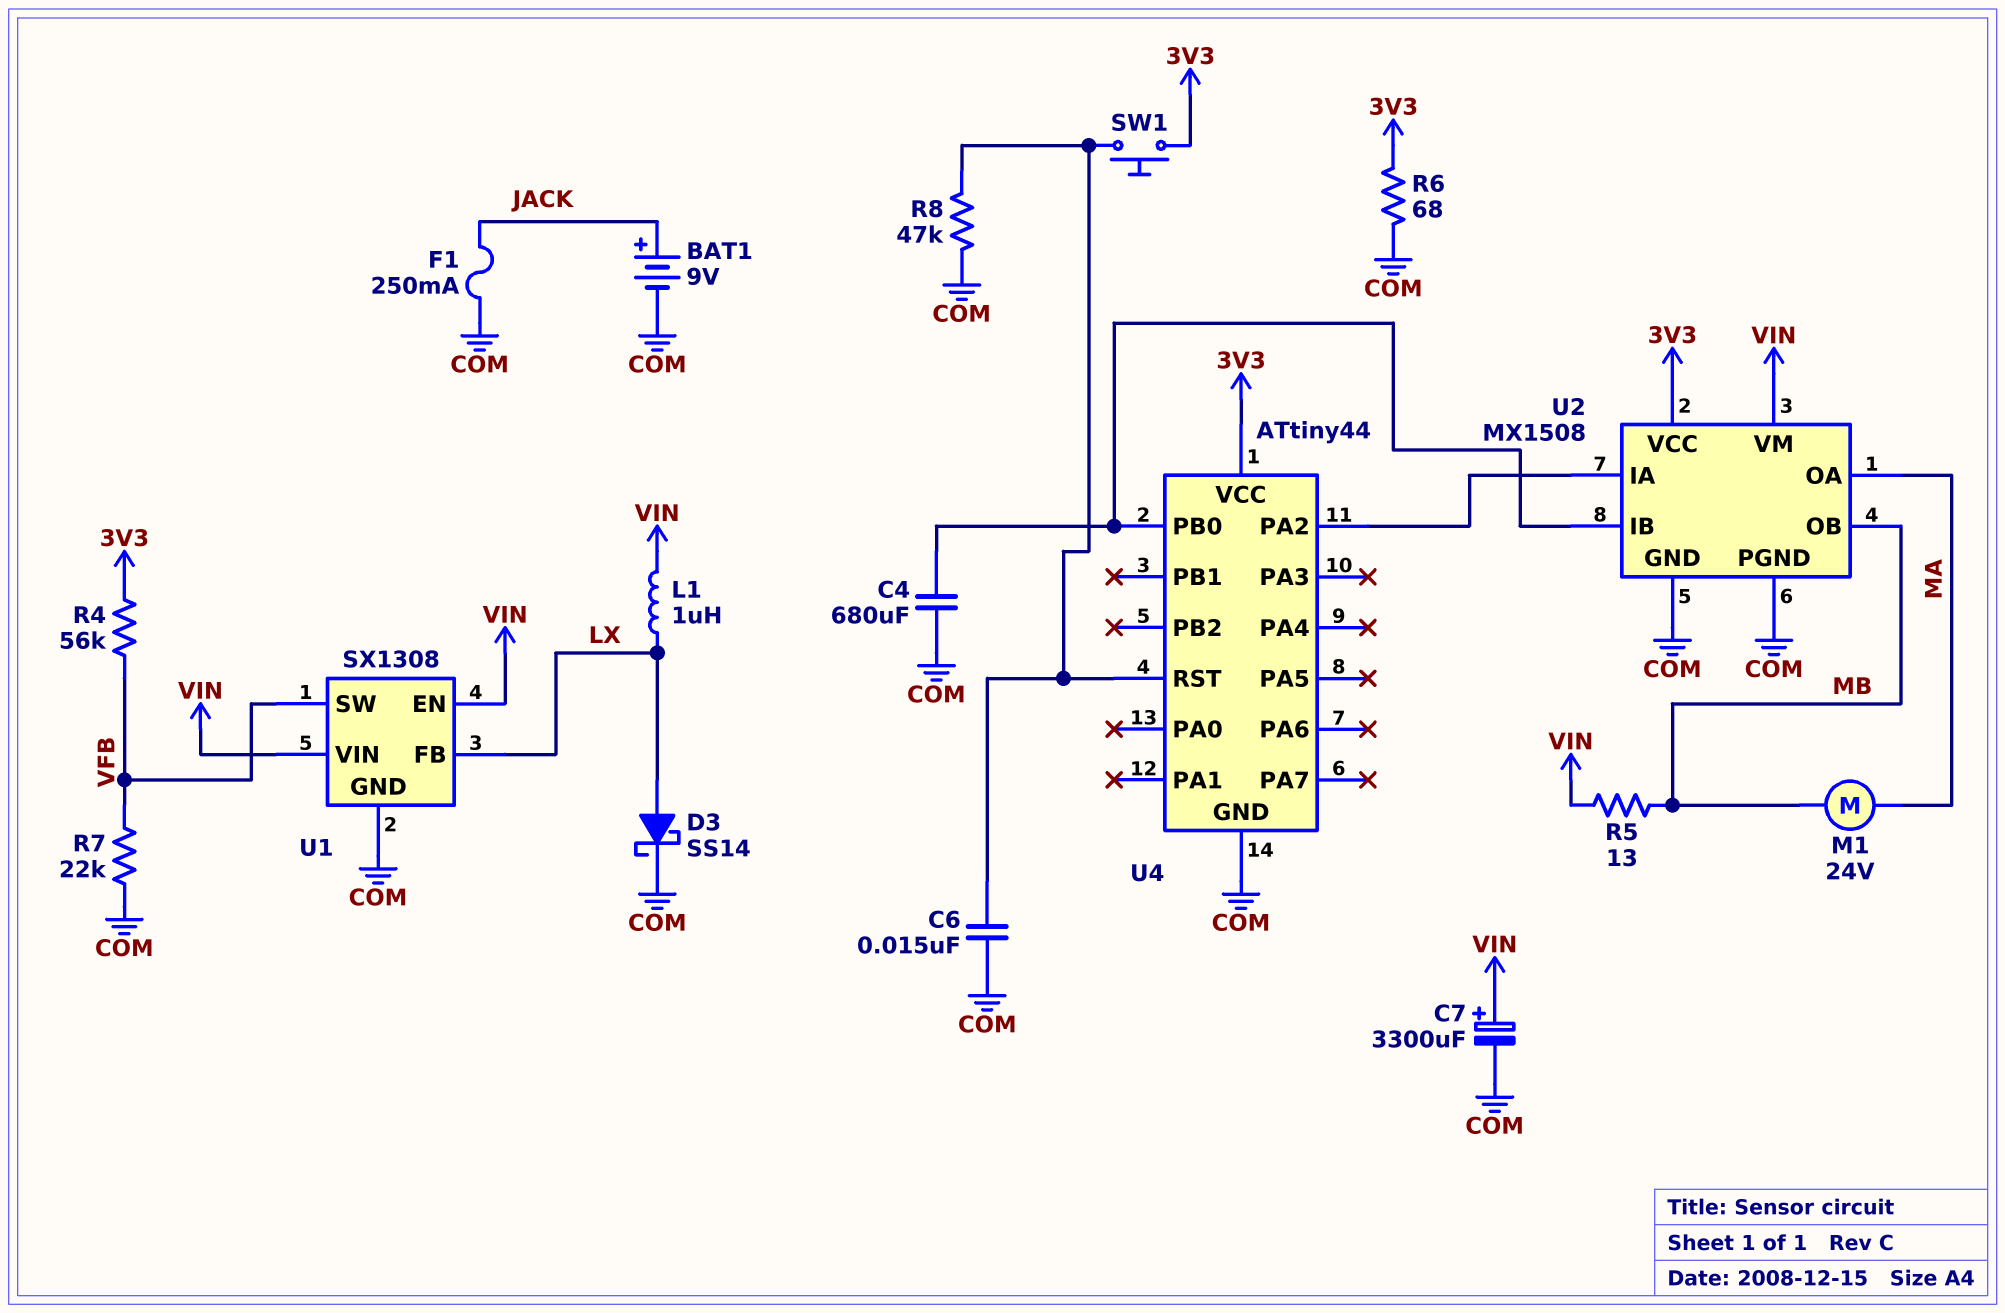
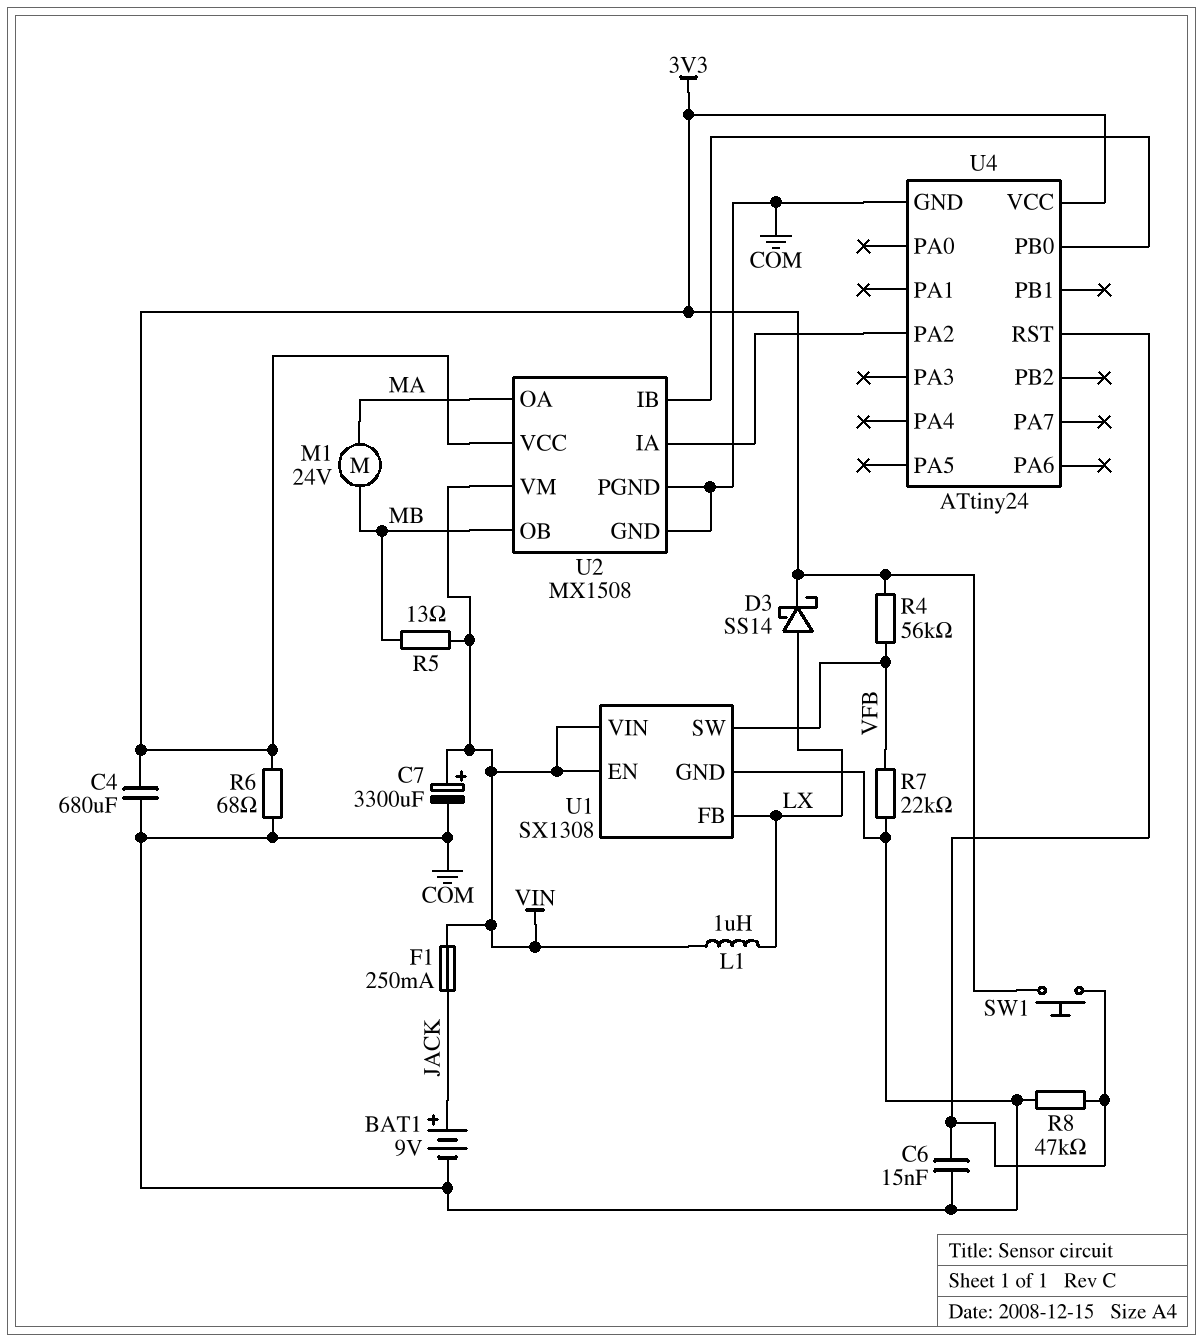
C4: 680uF (COM, U2/IB) -> 680uF (3V3, COM)
D3: schottky SS14 (A LX, K COM) -> schottky SS14 (A LX, K 3V3)
F1: 250mA (COM, JACK) -> 250mA (JACK, VIN)
U4: ATtiny44 -> ATtiny24

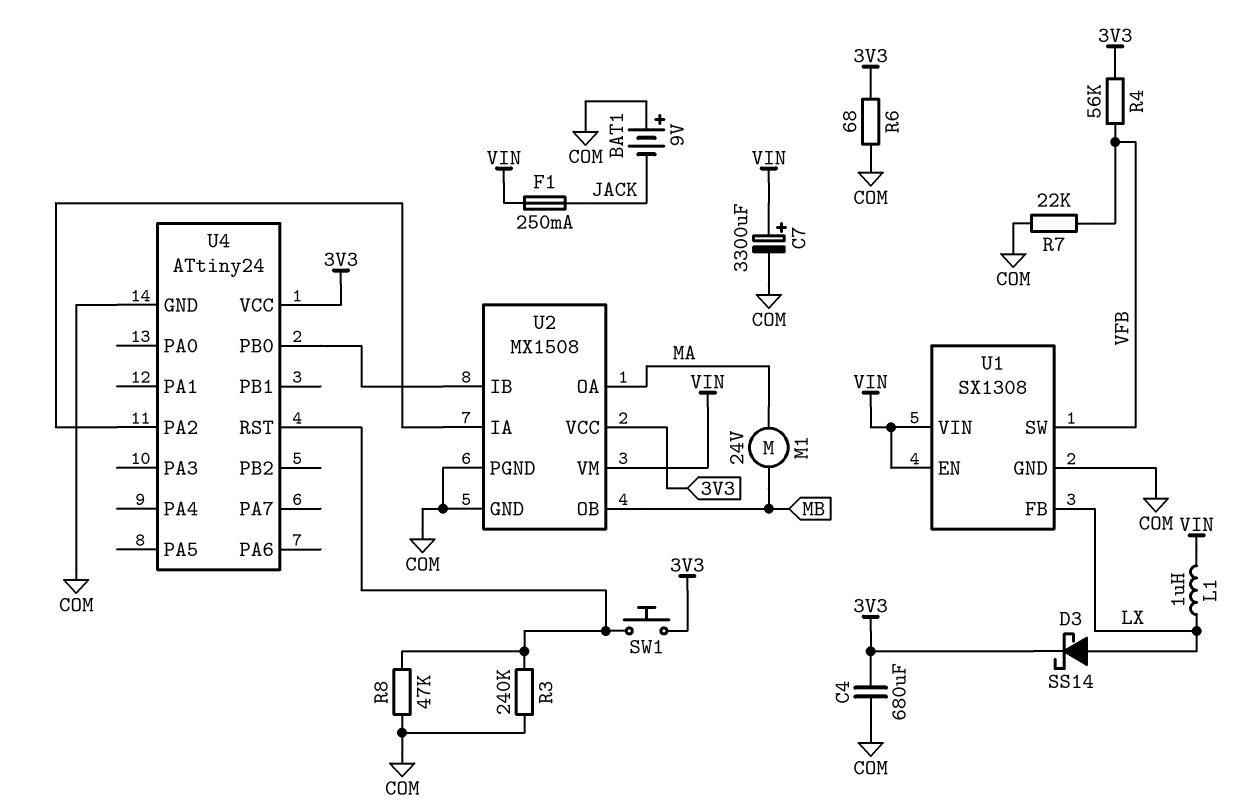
BAT1: 9V (plus JACK, minus COM) -> 9V (plus COM, minus JACK)
C6: 15nF (COM, U4/RST) -> none
R3: none -> 240k (COM, U4/RST)
R5: 13 (MB, VIN) -> none

